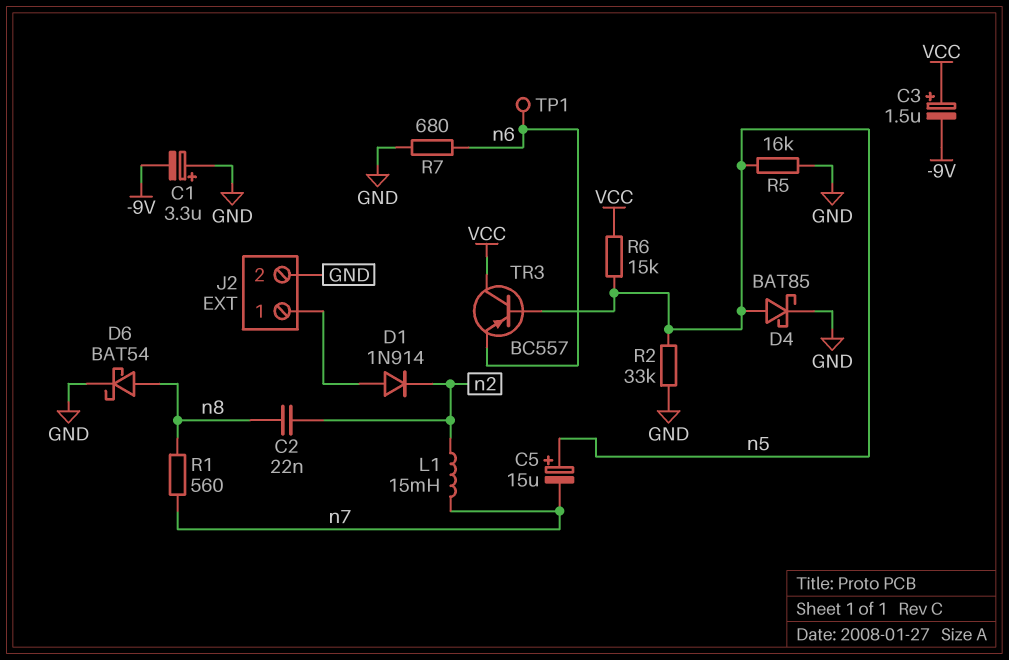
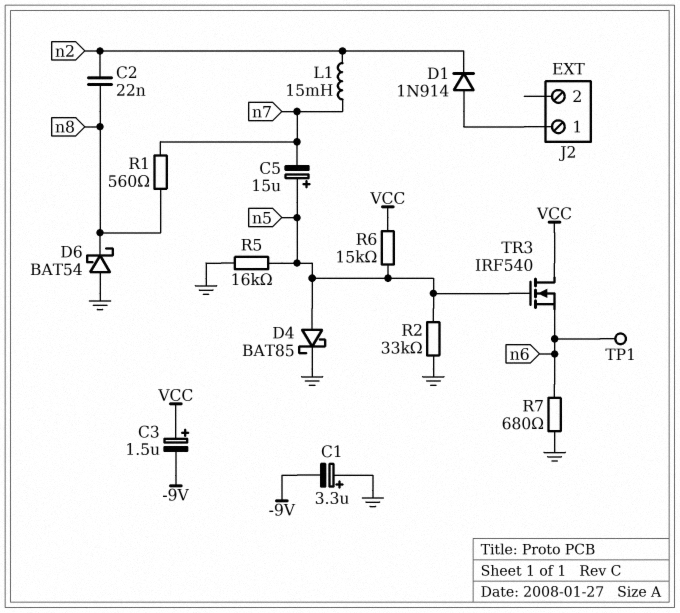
D6: schottky BAT54 (A n8, K GND) -> schottky BAT54 (A GND, K n8)
J2 pin 2: GND -> none
TR3: PNP BC557 (B n5, C VCC, E n6) -> NMOS IRF540 (G n5, D VCC, S n6)

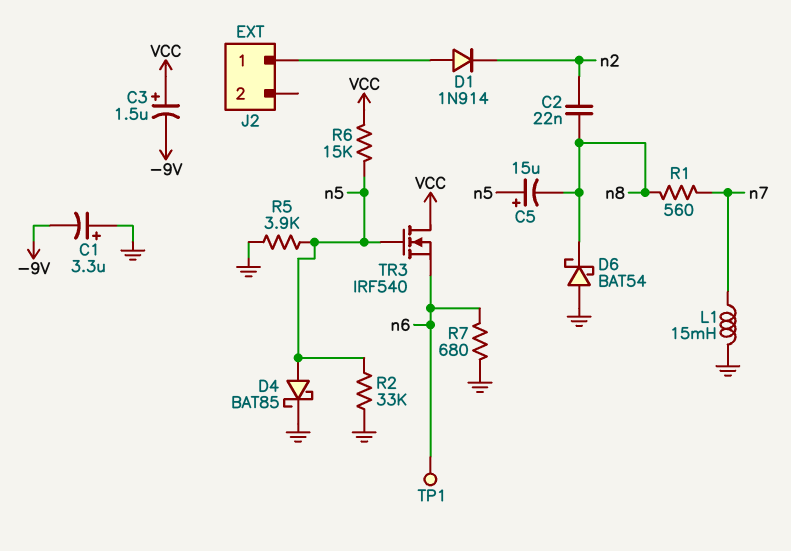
C5: 15uF (plus n5, minus n7) -> 15uF (plus n5, minus n8)
L1: 15mH (n2, n7) -> 15mH (GND, n7)
R5: 16k (GND, n5) -> 3.9k (GND, n5)

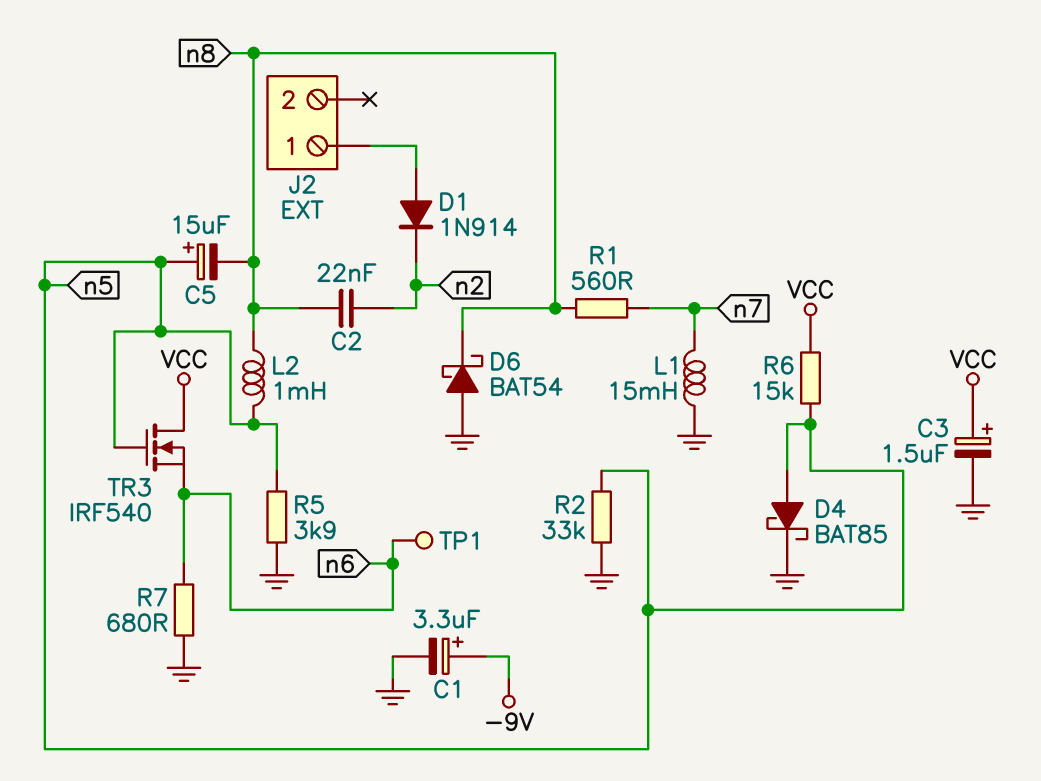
C1: 3.3uF (plus GND, minus -9V) -> 3.3uF (plus -9V, minus GND)
C3: 1.5uF (plus VCC, minus -9V) -> 1.5uF (plus VCC, minus GND)
L2: none -> 1mH (n5, n8)

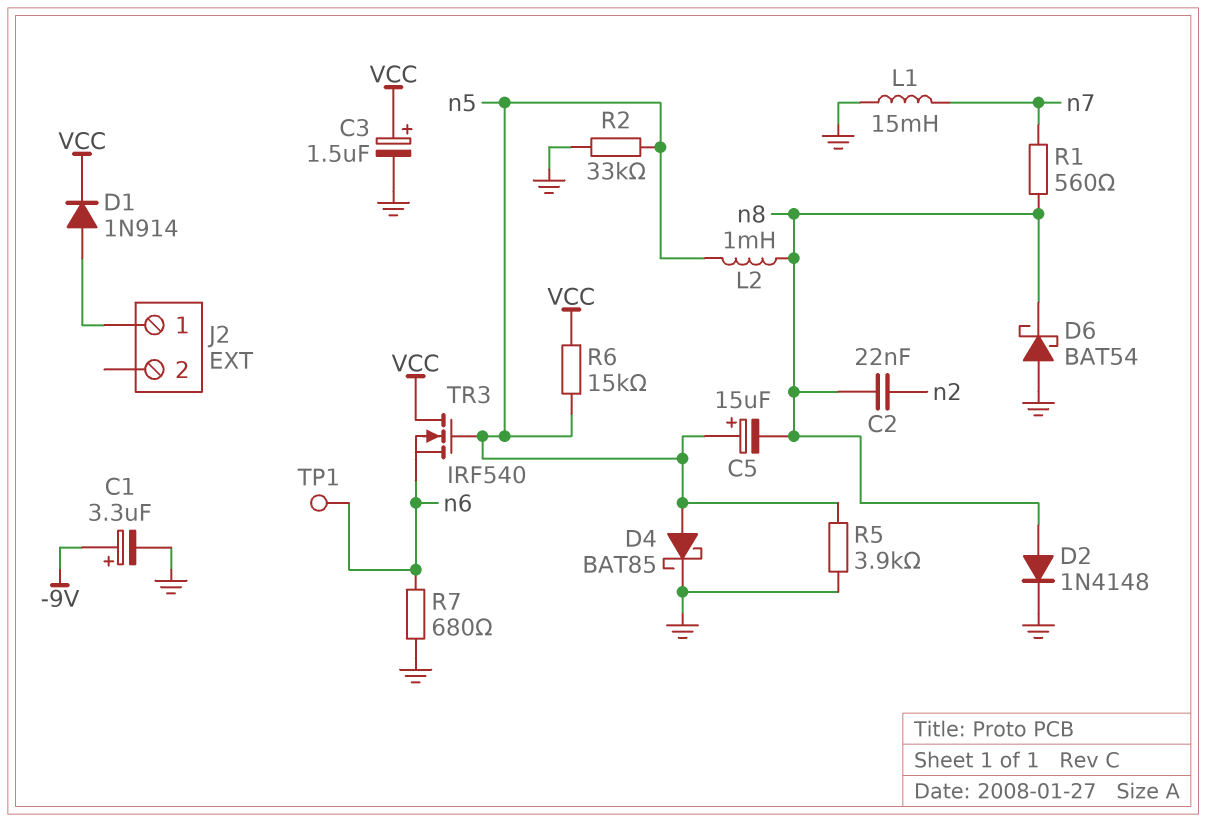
D1: diode 1N914 (A J2/1, K n2) -> diode 1N914 (A J2/1, K VCC)
D2: none -> diode 1N4148 (A n8, K GND)

